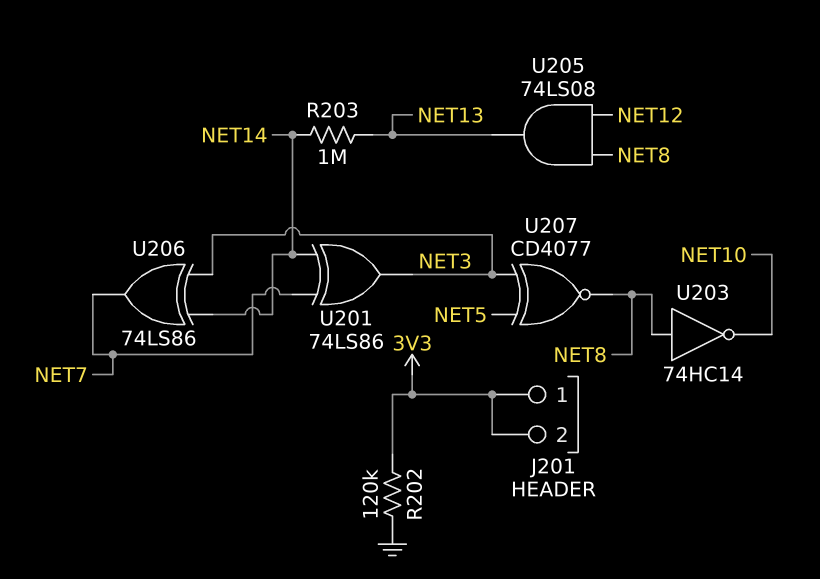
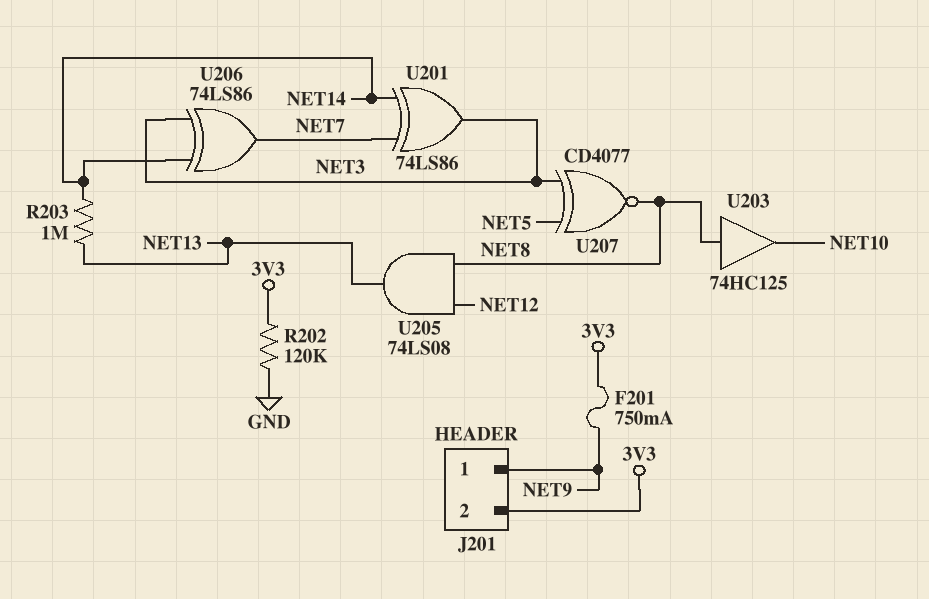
F201: none -> 750mA (3V3, NET9)
J201 pin 1: 3V3 -> NET9
U203: NOT 74HC14 (in NET8, out NET10) -> buffer 74HC125 (in NET8, out NET10)

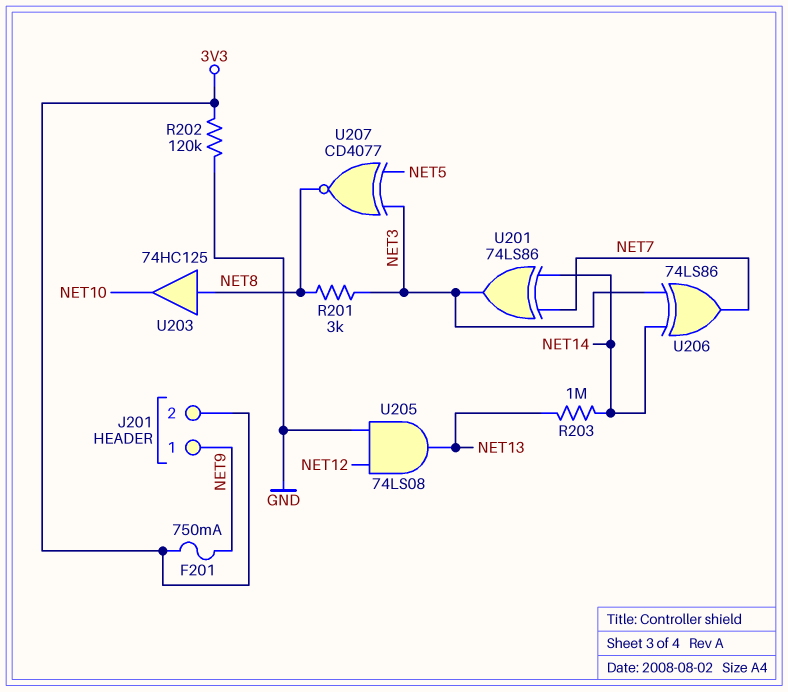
R201: none -> 3k (NET3, NET8)
U205: AND 74LS08 (in NET8, in NET12, out NET13) -> AND 74LS08 (in GND, in NET12, out NET13)

